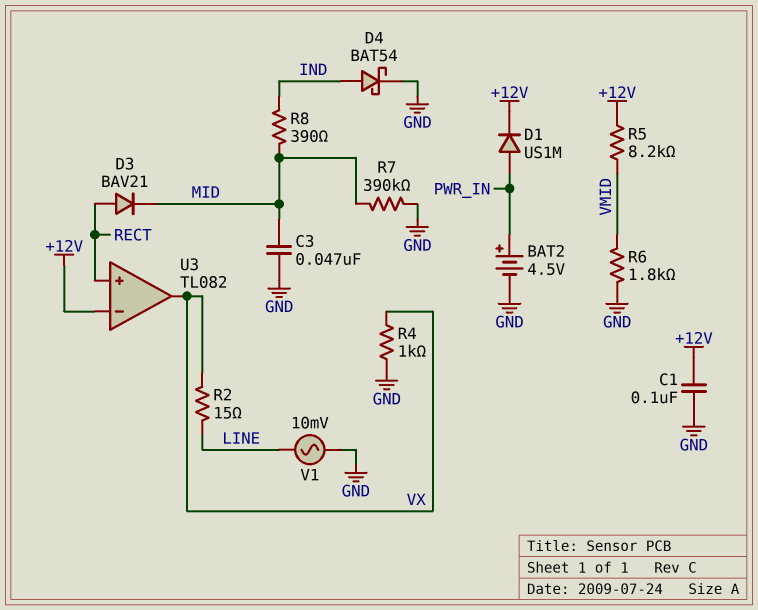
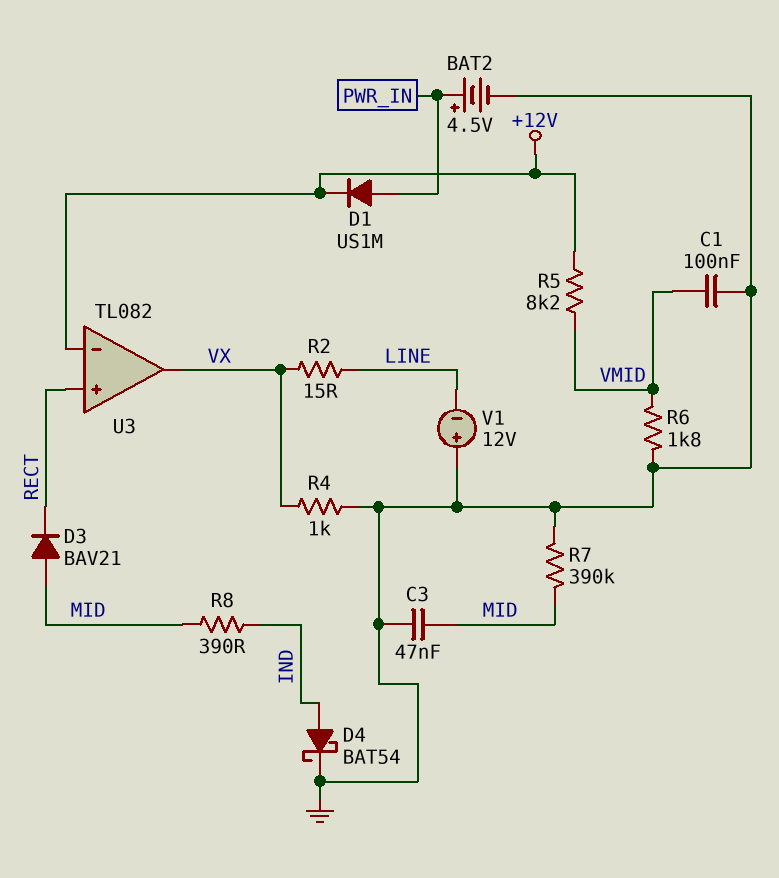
C1: 100nF (+12V, GND) -> 100nF (GND, VMID)
D3: diode BAV21 (A RECT, K MID) -> diode BAV21 (A MID, K RECT)
V1: AC 10mV (GND, LINE) -> 12V (plus GND, minus LINE)

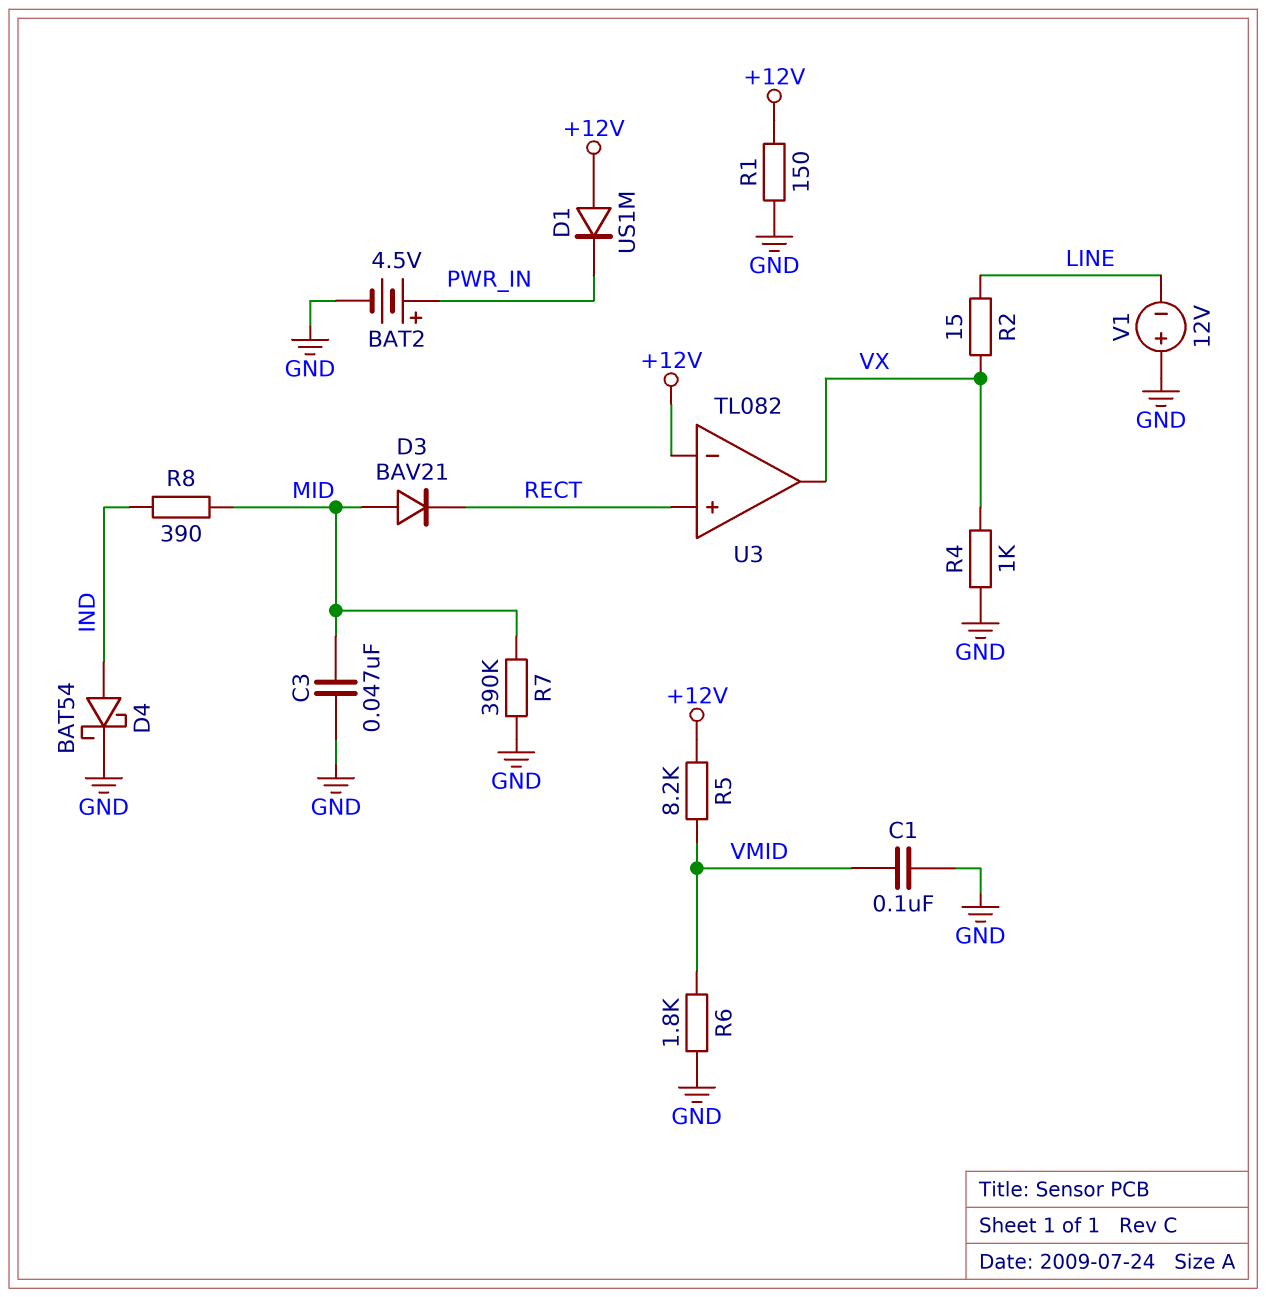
D1: diode US1M (A PWR_IN, K +12V) -> diode US1M (A +12V, K PWR_IN)
R1: none -> 150 (+12V, GND)

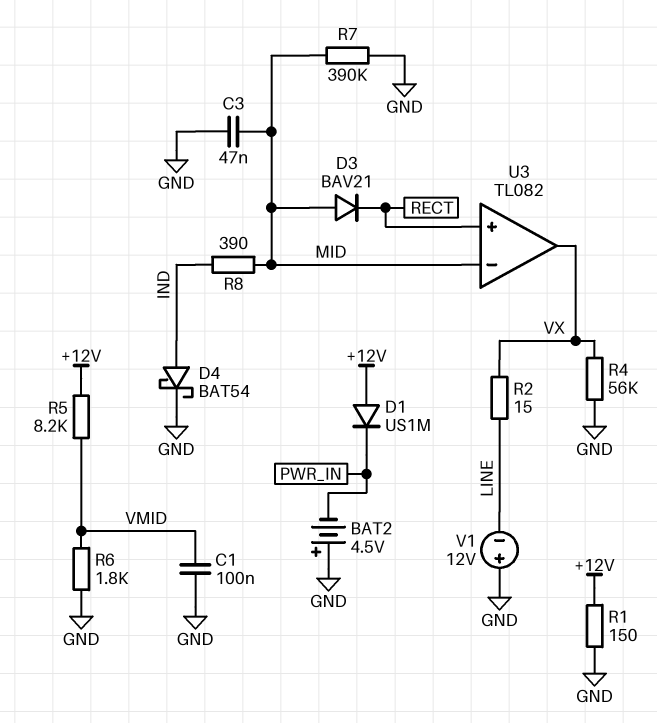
BAT2: 4.5V (plus PWR_IN, minus GND) -> 4.5V (plus GND, minus PWR_IN)
R4: 1k (GND, VX) -> 56k (GND, VX)
U3 pin in-: +12V -> MID

